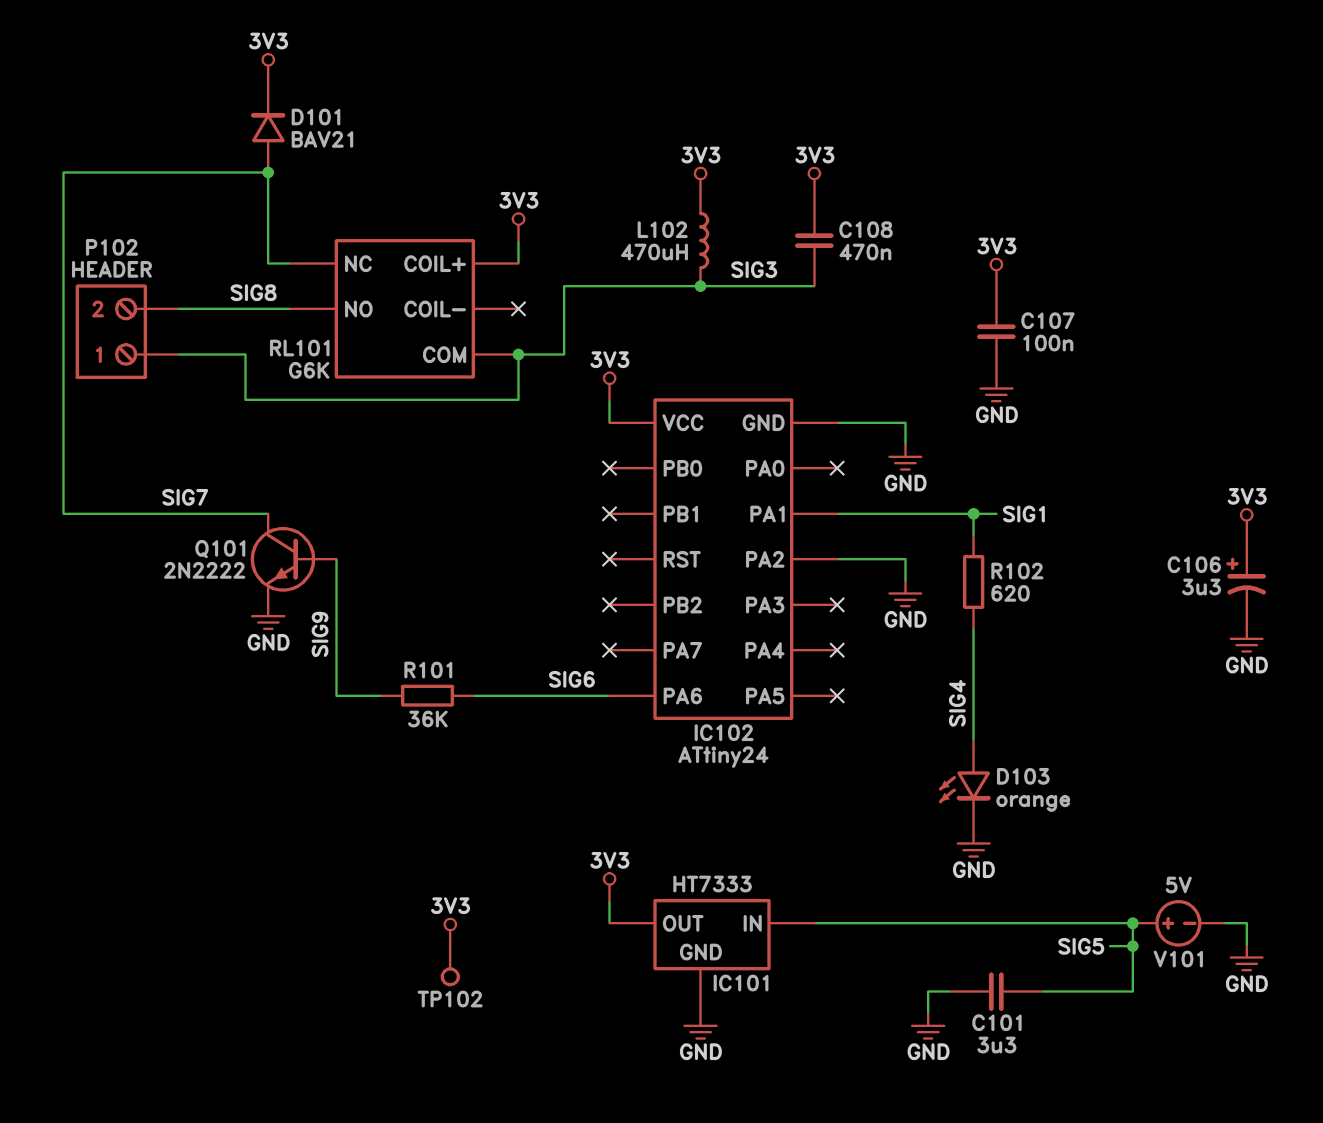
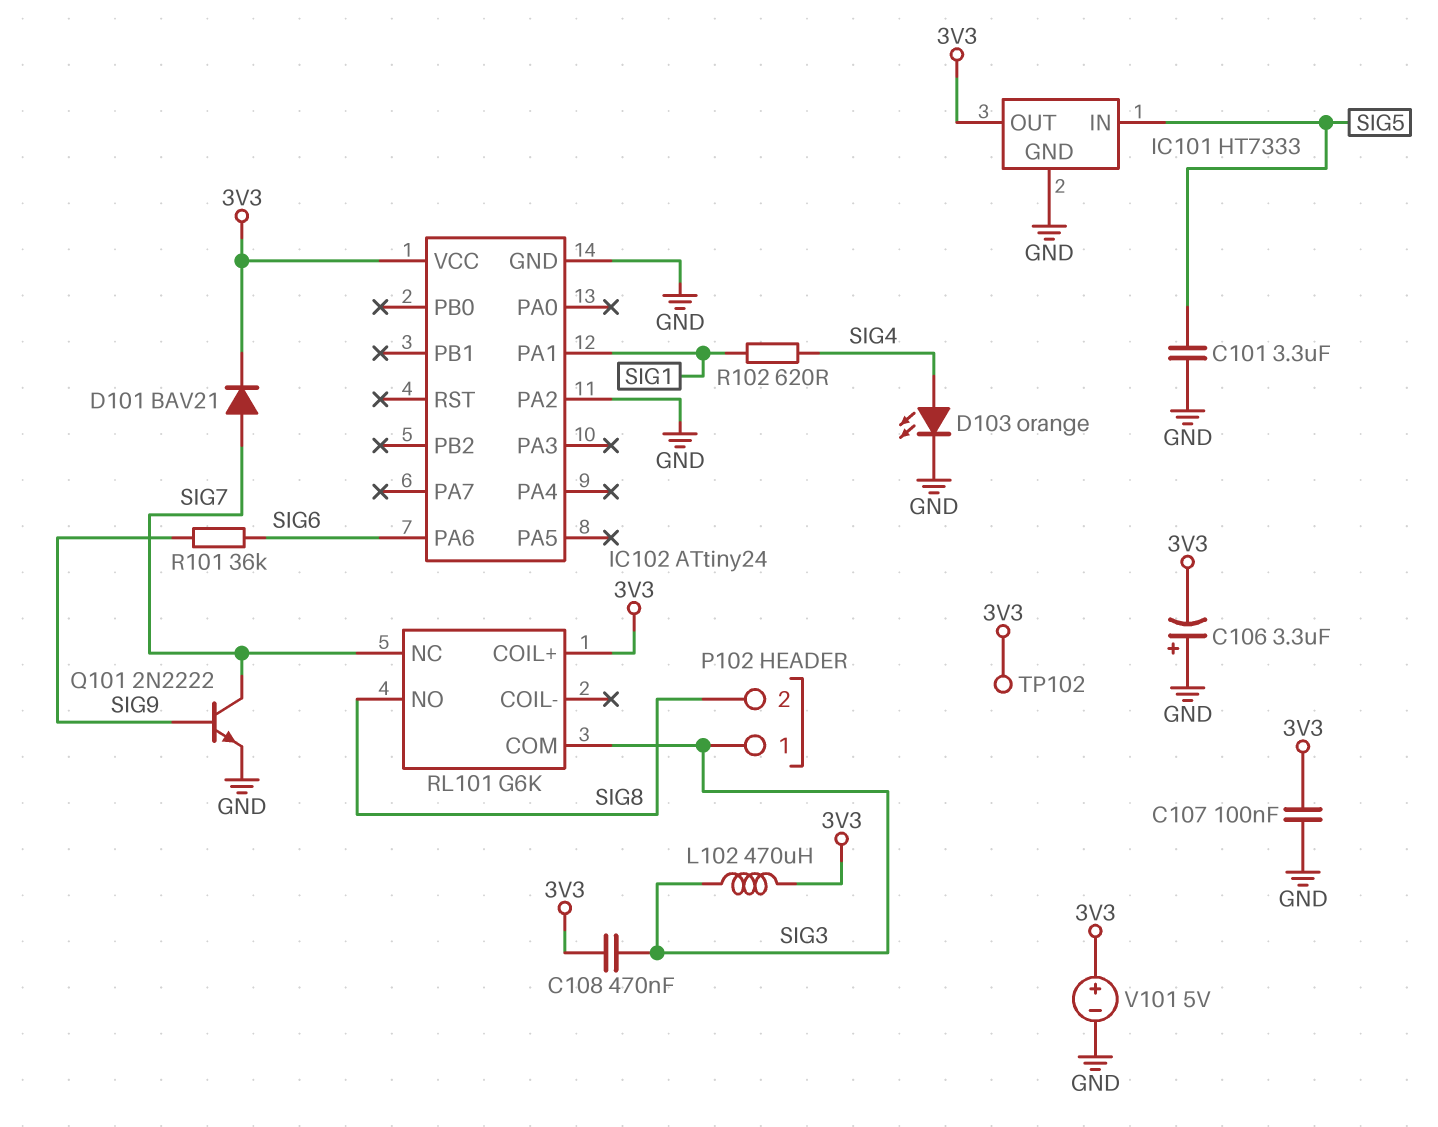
C106: 3.3uF (plus 3V3, minus GND) -> 3.3uF (plus GND, minus 3V3)
V101: 5V (plus SIG5, minus GND) -> 5V (plus 3V3, minus GND)

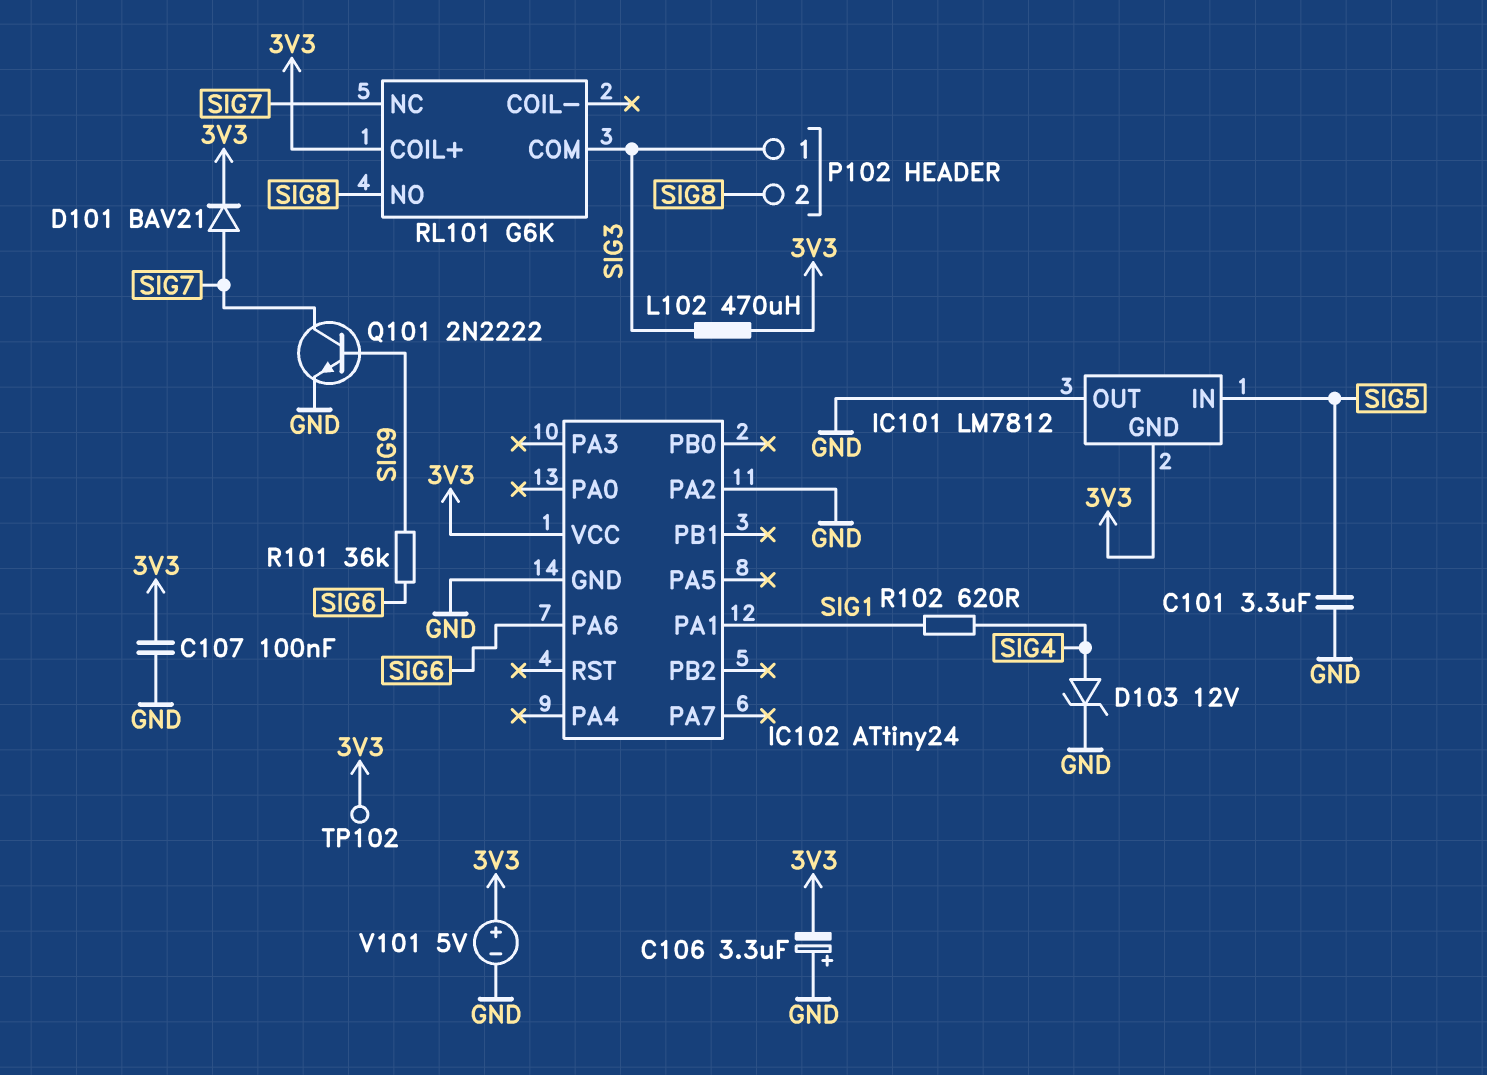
C108: 470nF (3V3, SIG3) -> none
D103: LED orange (A SIG4, K GND) -> zener 12V (A SIG4, K GND)
IC101: HT7333 -> LM7812
IC101 pin GND: GND -> 3V3
IC101 pin OUT: 3V3 -> GND

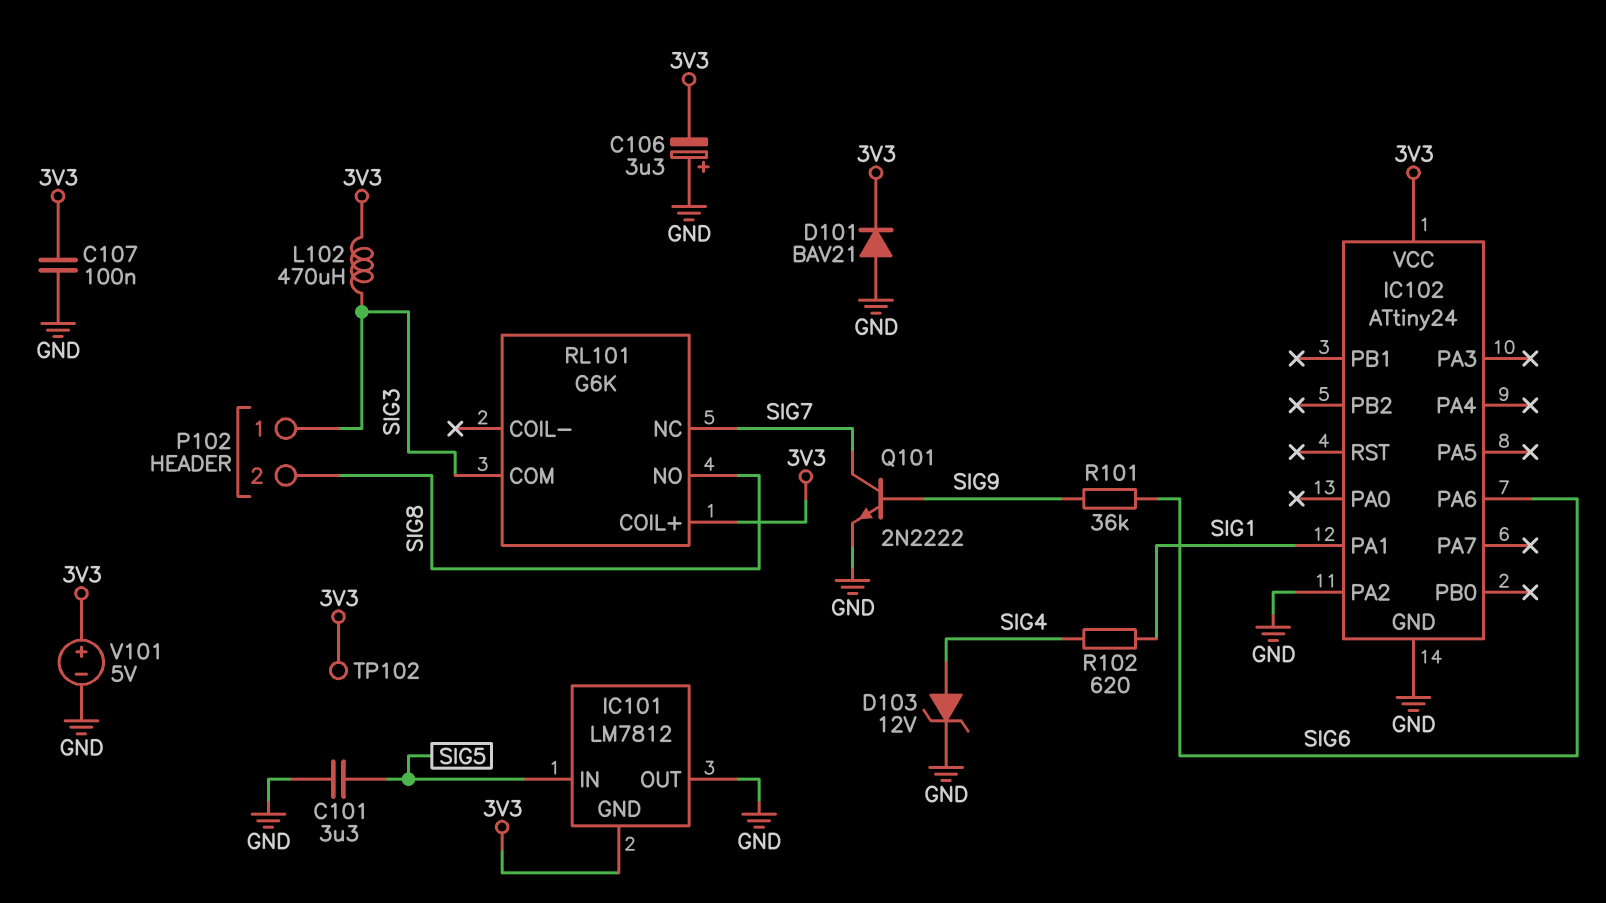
D101: diode BAV21 (A SIG7, K 3V3) -> diode BAV21 (A GND, K 3V3)

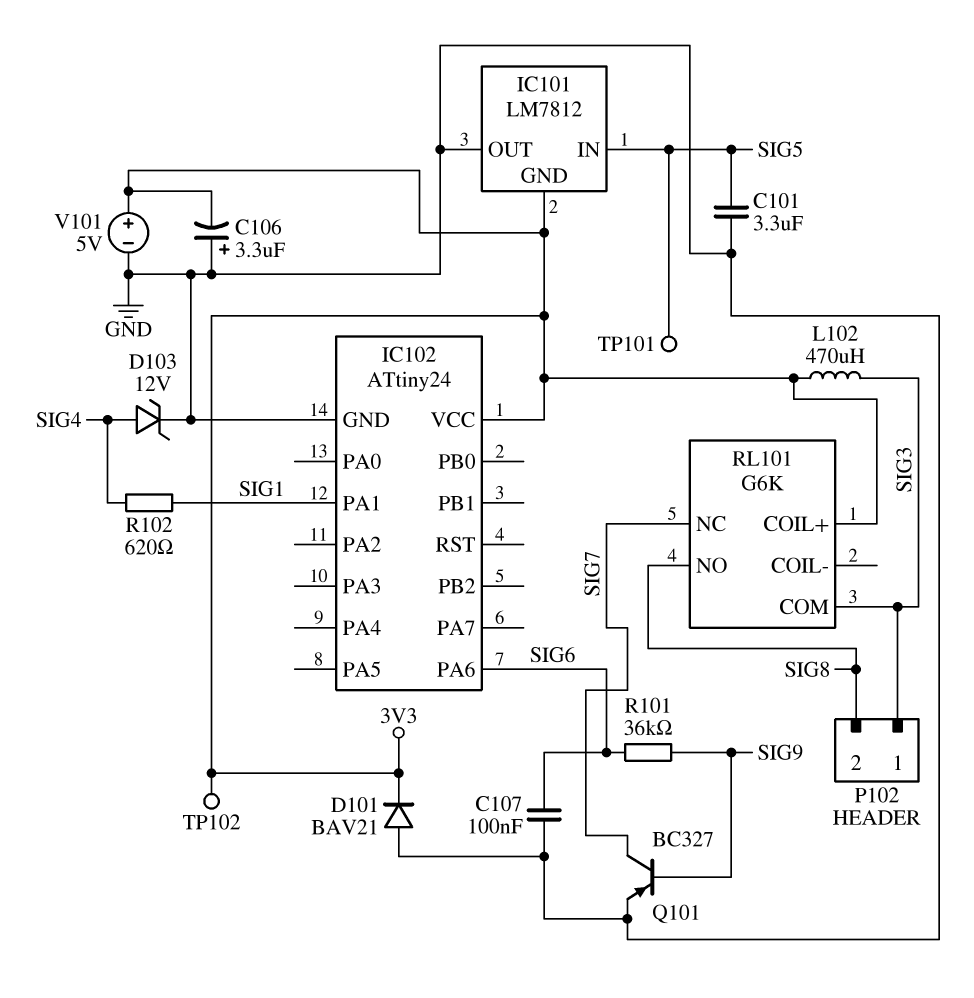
C107: 100nF (3V3, GND) -> 100nF (GND, SIG6)
IC102 pin PA2: GND -> none
Q101: NPN 2N2222 (B SIG9, C SIG7, E GND) -> PNP BC327 (B SIG9, C SIG7, E GND)
TP101: none -> test point (SIG5)

